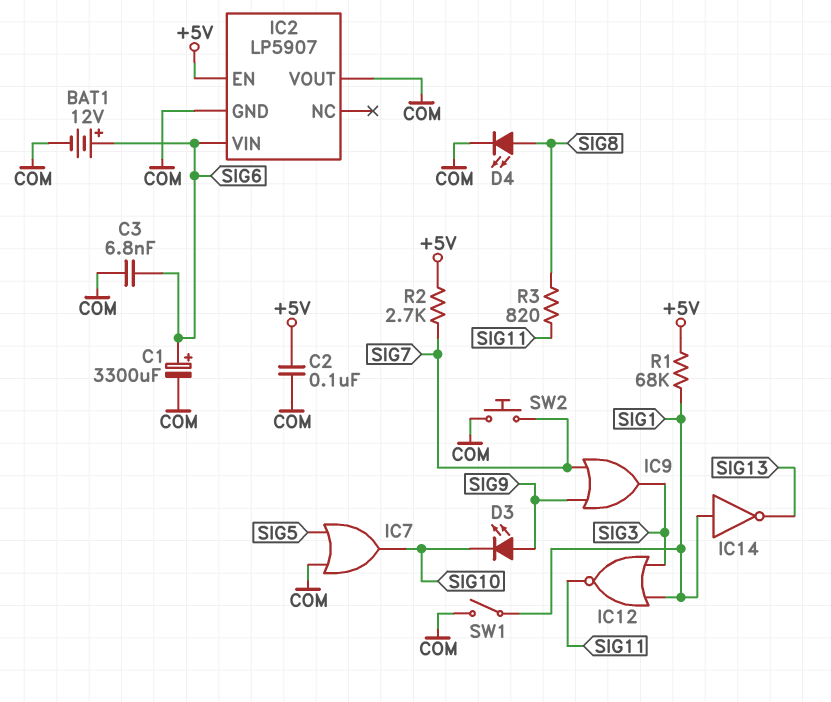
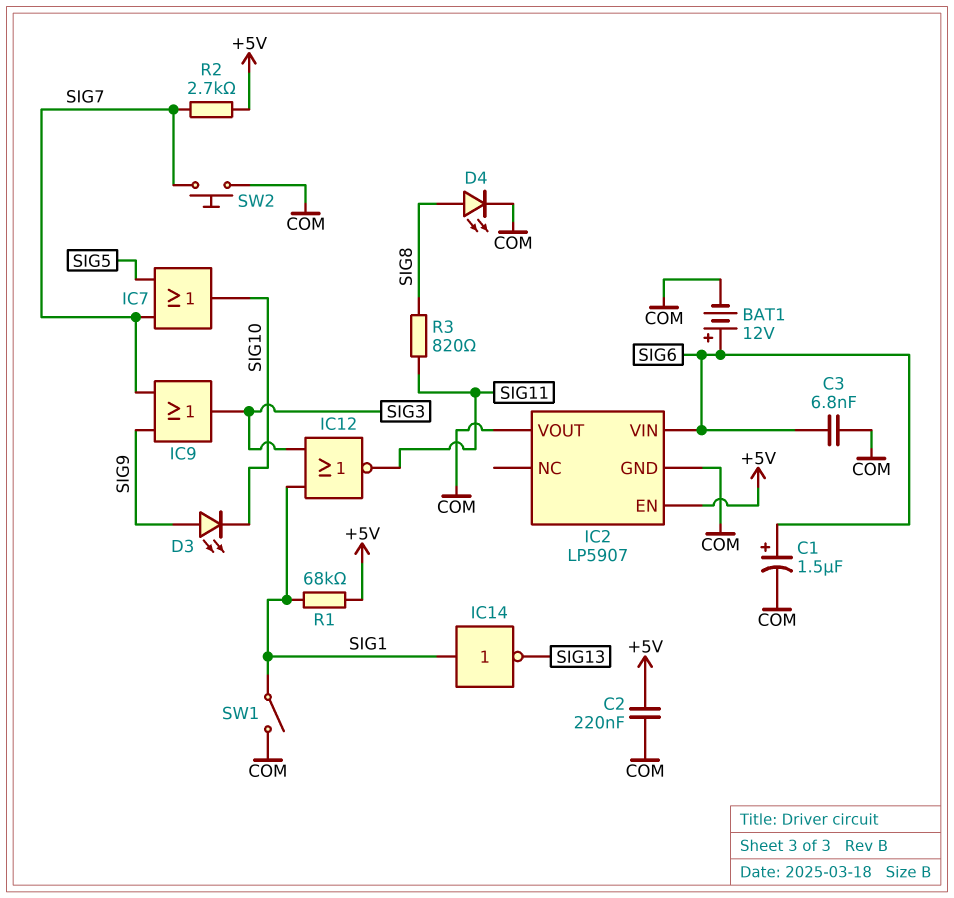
C1: 3300uF (plus SIG6, minus COM) -> 1.5uF (plus SIG6, minus COM)
C2: 100nF (+5V, COM) -> 220nF (+5V, COM)
IC7: OR (in COM, in SIG5, out SIG10) -> OR (in SIG5, in SIG7, out SIG10)

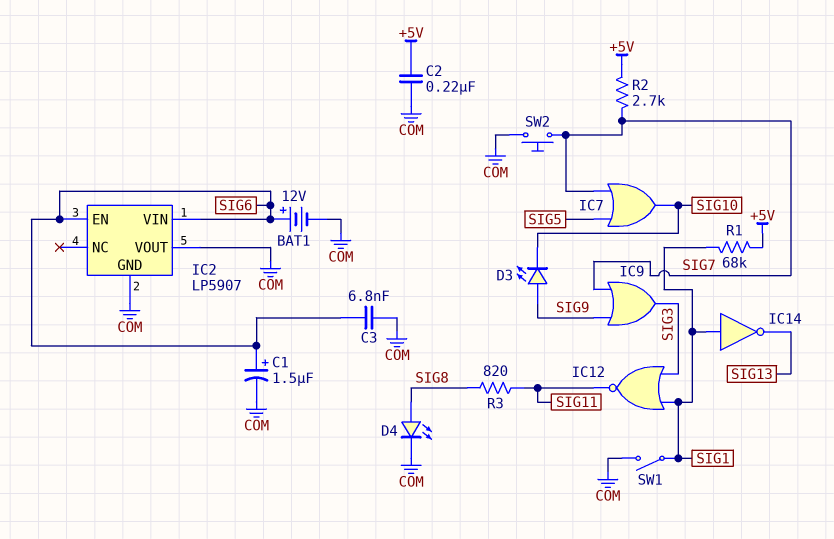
IC2 pin EN: +5V -> SIG6

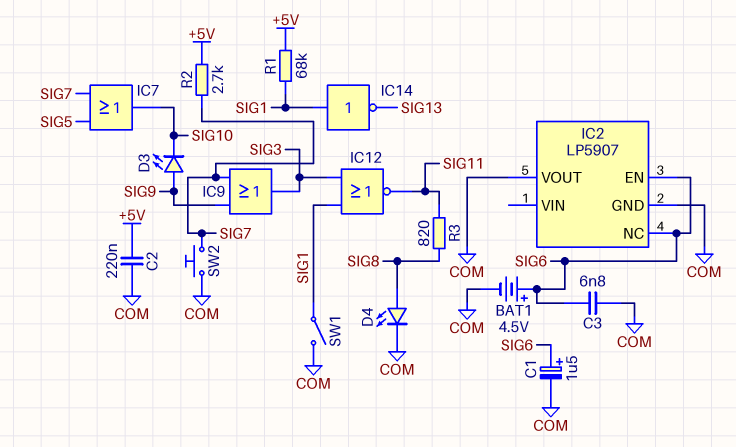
BAT1: 12V (plus SIG6, minus COM) -> 4.5V (plus SIG6, minus COM)
IC2 pin NC: none -> SIG6
IC2 pin VIN: SIG6 -> none

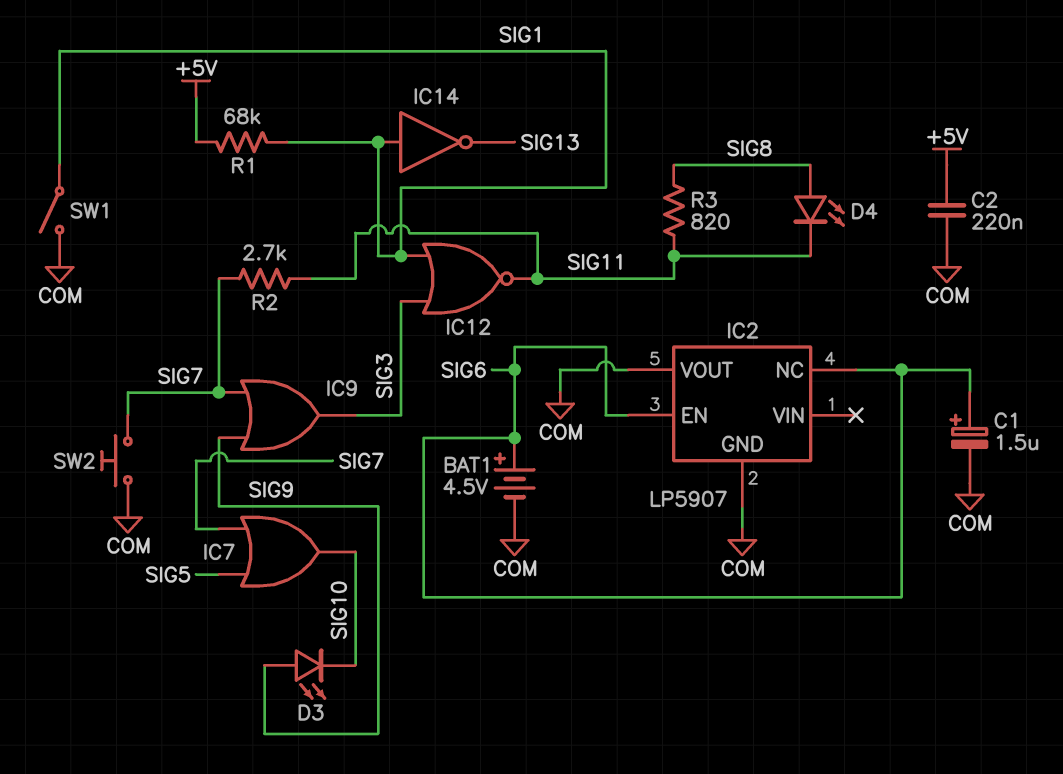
C3: 6.8nF (COM, SIG6) -> none
D4: LED (A SIG8, K COM) -> LED (A SIG8, K SIG11)
R2: 2.7k (+5V, SIG7) -> 2.7k (SIG7, SIG11)

